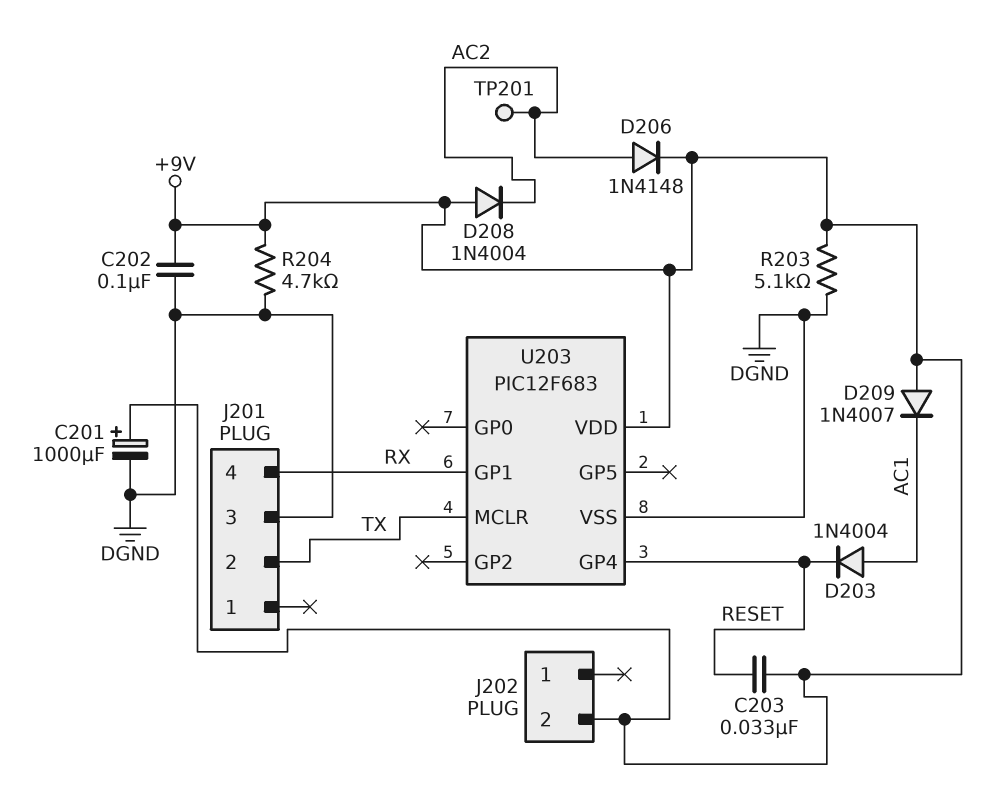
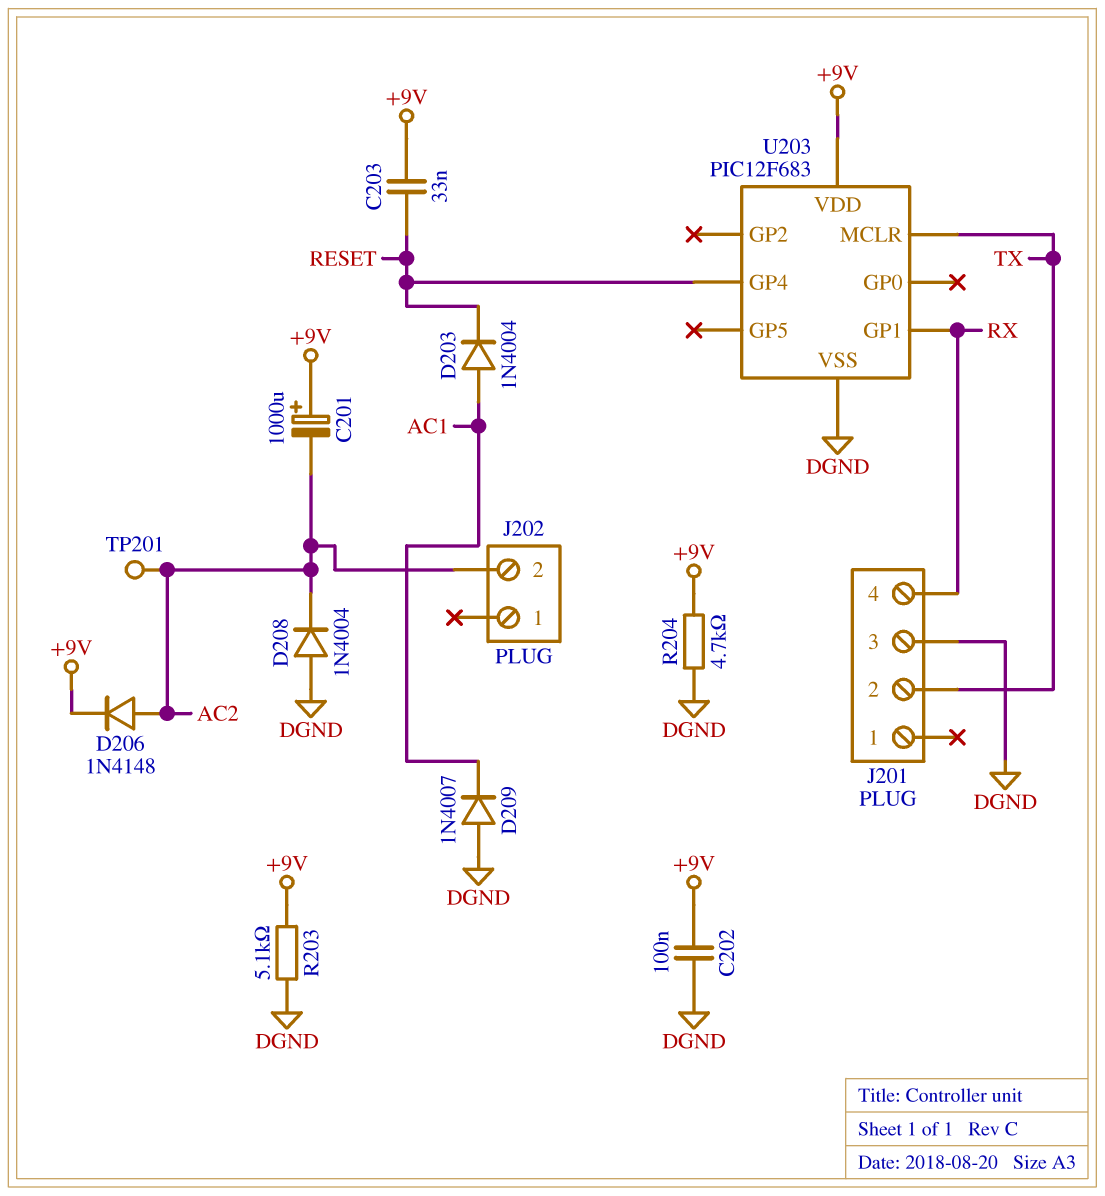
C201: 1000uF (plus +9V, minus DGND) -> 1000uF (plus +9V, minus AC2)
D208: diode 1N4004 (A +9V, K AC2) -> diode 1N4004 (A DGND, K AC2)
D209: diode 1N4007 (A +9V, K AC1) -> diode 1N4007 (A DGND, K AC1)
J202 pin 2: +9V -> AC2

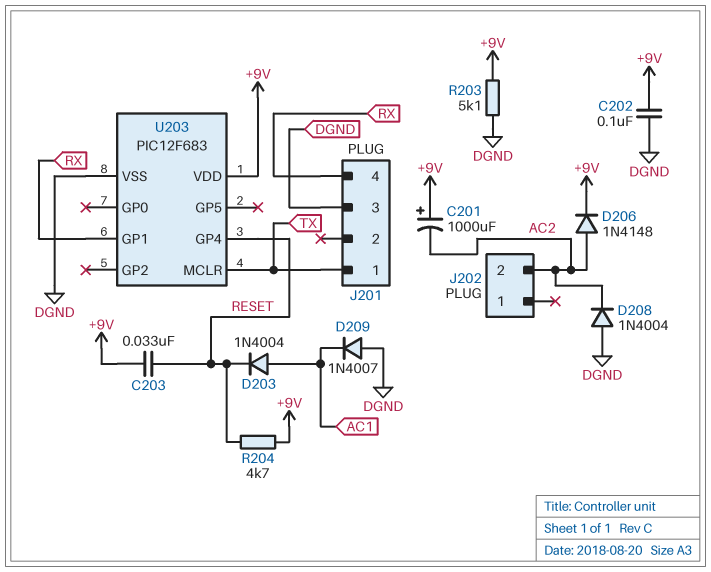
J201 pin 1: none -> TX
J201 pin 2: TX -> none
R204: 4.7k (+9V, DGND) -> 4.7k (+9V, RESET)
TP201: test point (AC2) -> none

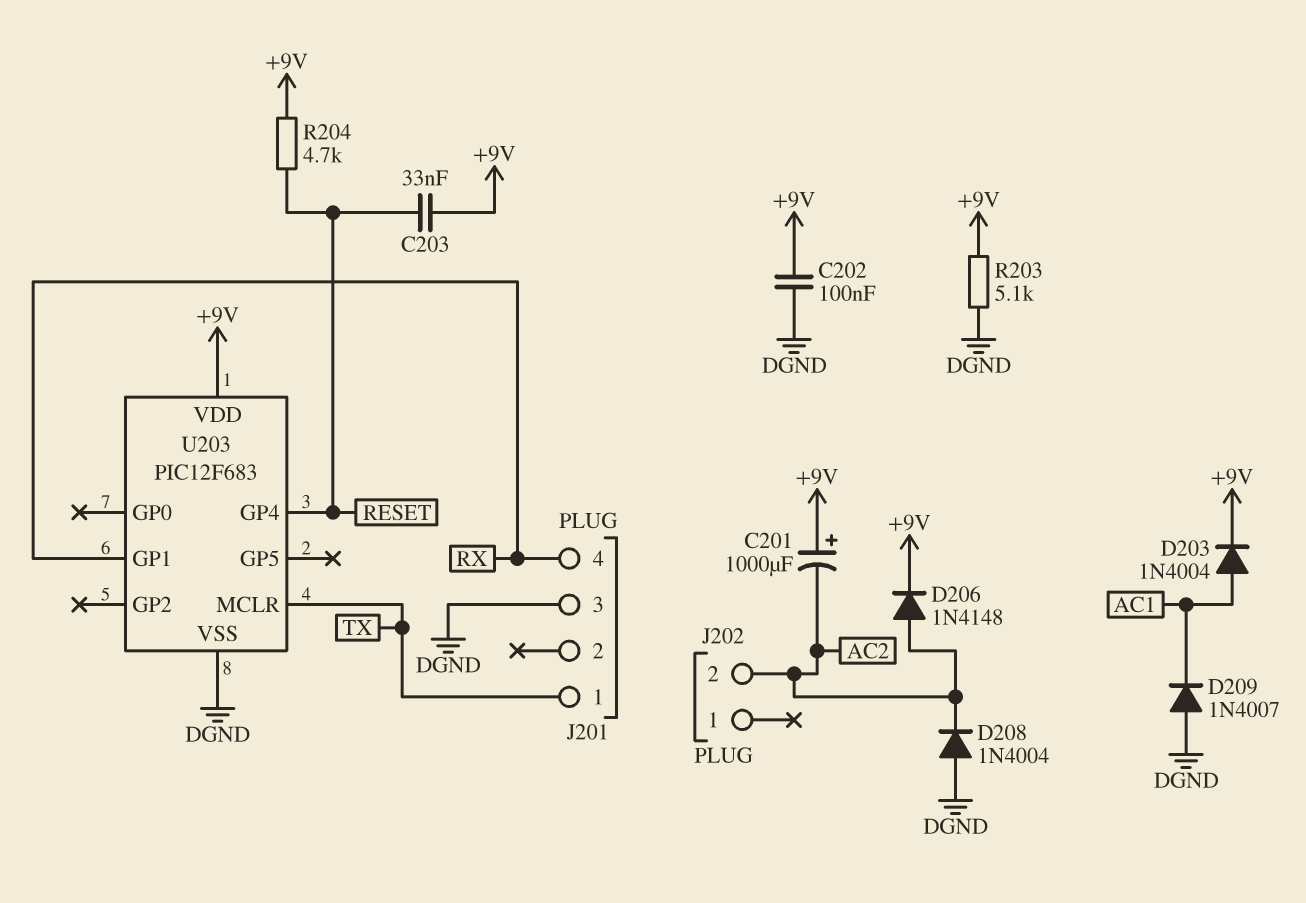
D203: diode 1N4004 (A AC1, K RESET) -> diode 1N4004 (A AC1, K +9V)

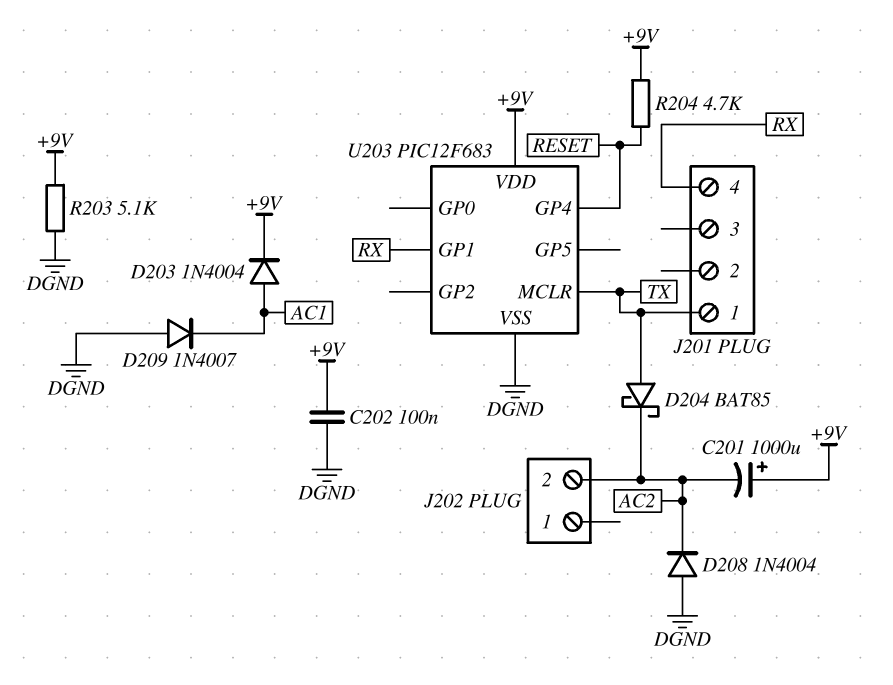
C203: 33nF (+9V, RESET) -> none
D204: none -> schottky BAT85 (A TX, K AC2)
D206: diode 1N4148 (A AC2, K +9V) -> none
J201 pin 3: DGND -> none

